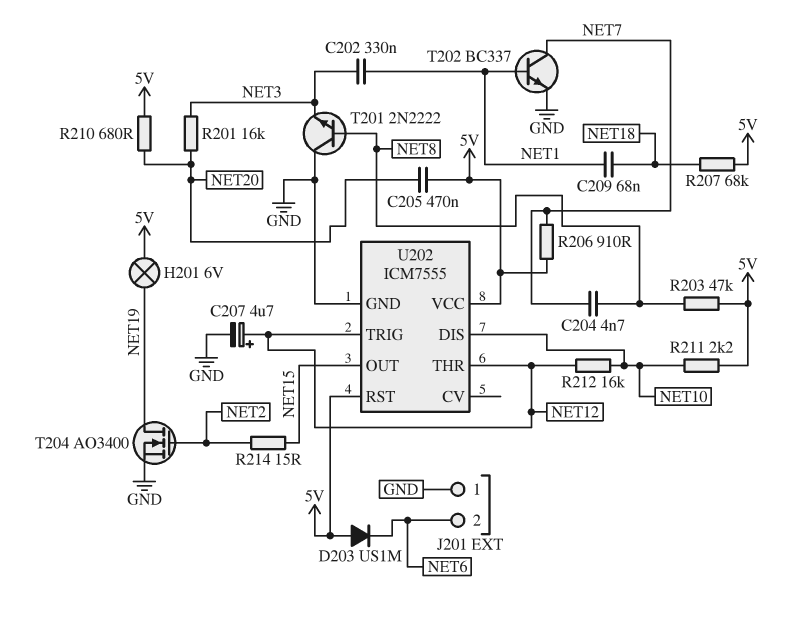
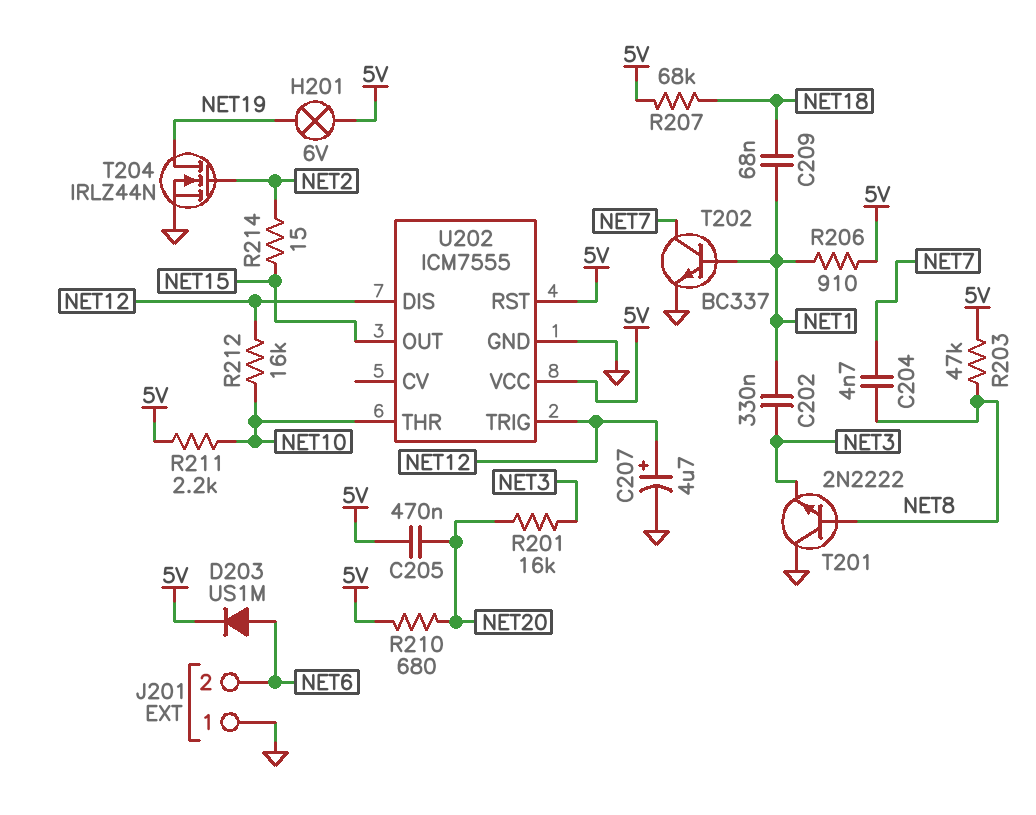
D203: diode US1M (A 5V, K NET6) -> diode US1M (A NET6, K 5V)
R206: 910 (5V, NET7) -> 910 (5V, NET1)
T204: NMOS AO3400 (G NET2, D NET19, S GND) -> NMOS IRLZ44N (G NET2, D NET19, S GND)
U202 pin DIS: NET10 -> NET12
U202 pin THR: NET12 -> NET10

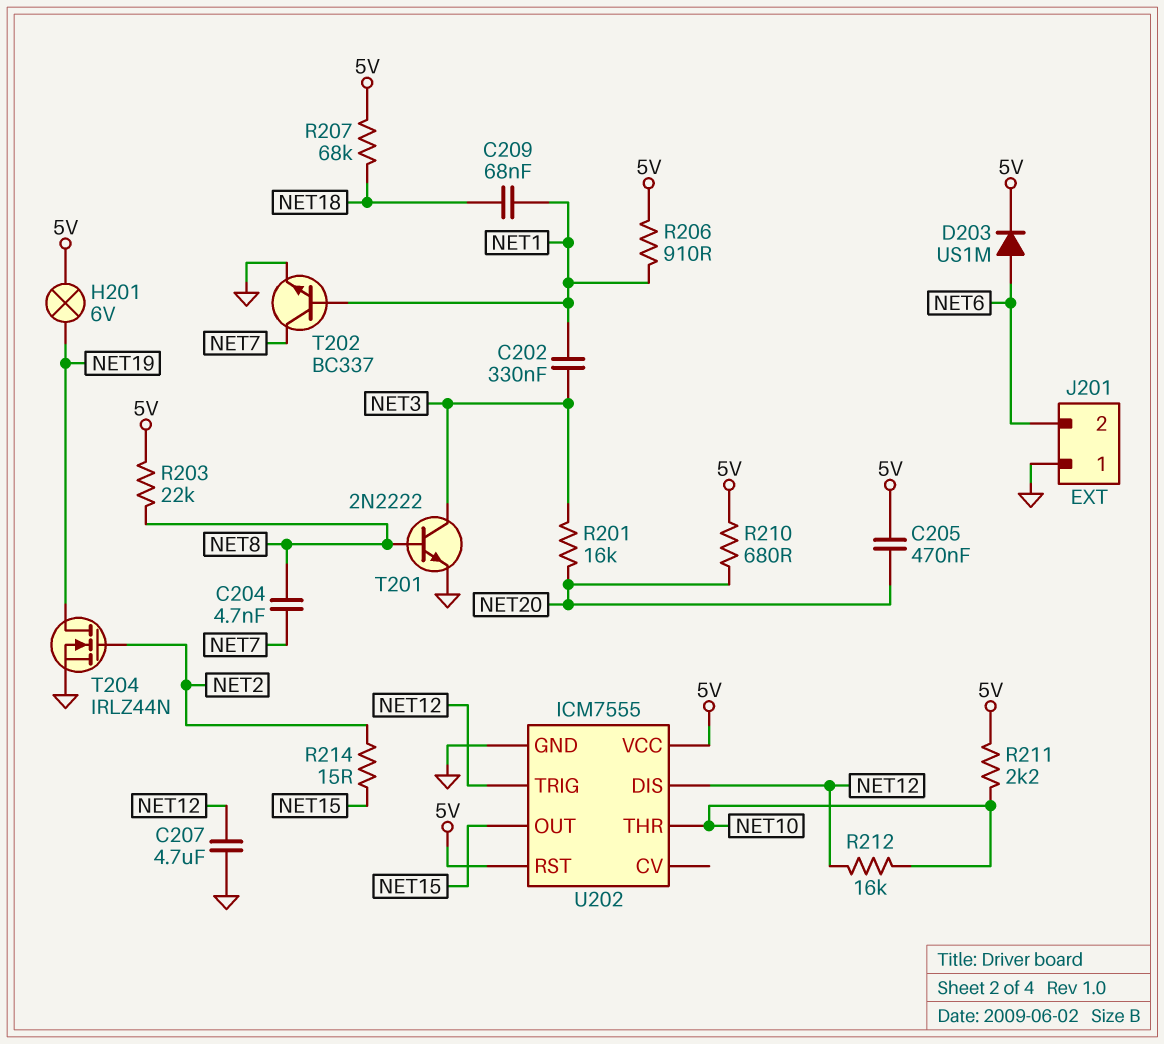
C207: 4.7uF (plus NET12, minus GND) -> 4.7uF (GND, NET12)
R203: 47k (5V, NET8) -> 22k (5V, NET8)
T201: NPN 2N2222 (B NET8, C GND, E NET3) -> NPN 2N2222 (B NET8, C NET3, E GND)

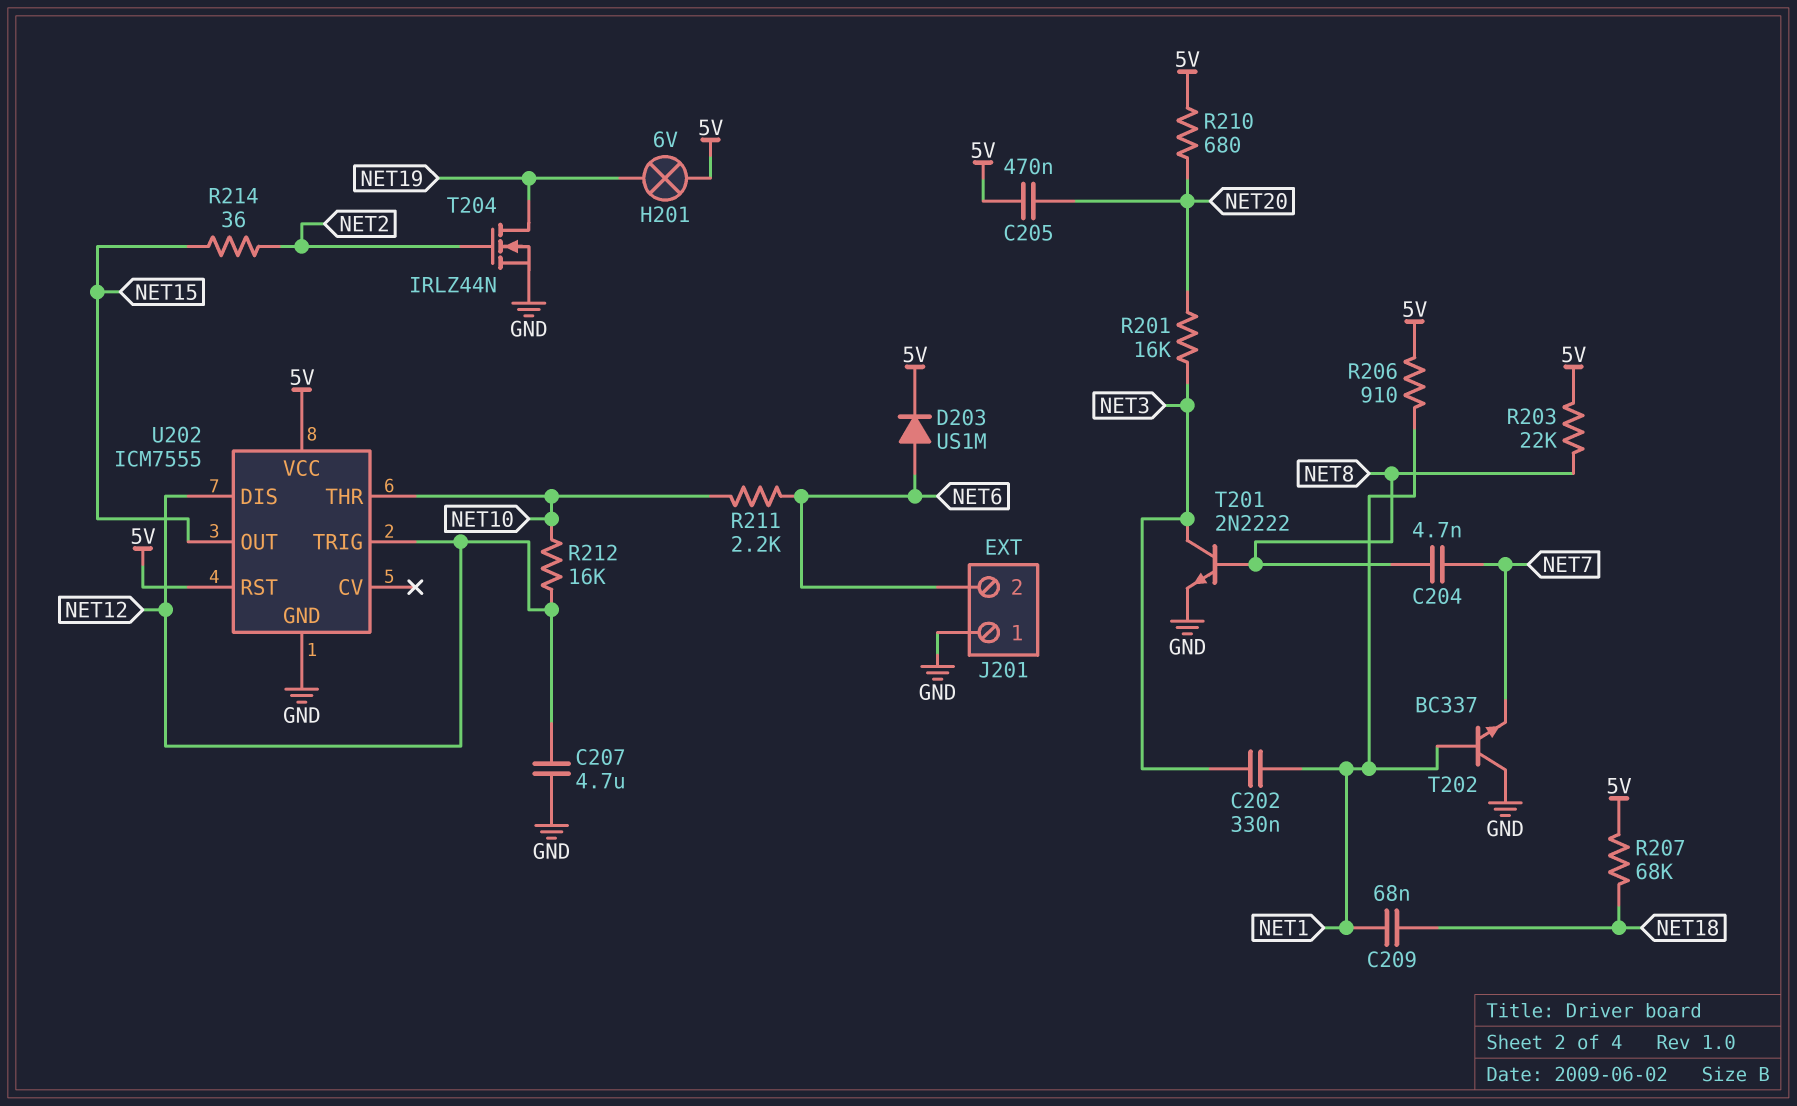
R211: 2.2k (5V, NET10) -> 2.2k (NET6, NET10)
R214: 15 (NET2, NET15) -> 36 (NET2, NET15)
T202: NPN BC337 (B NET1, C NET7, E GND) -> NPN BC337 (B NET1, C GND, E NET7)

